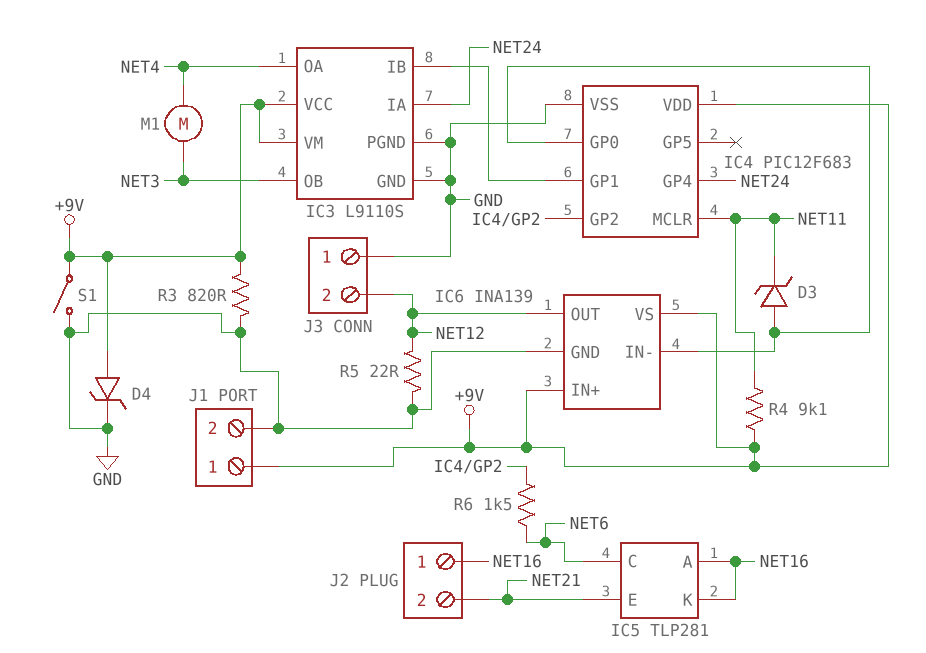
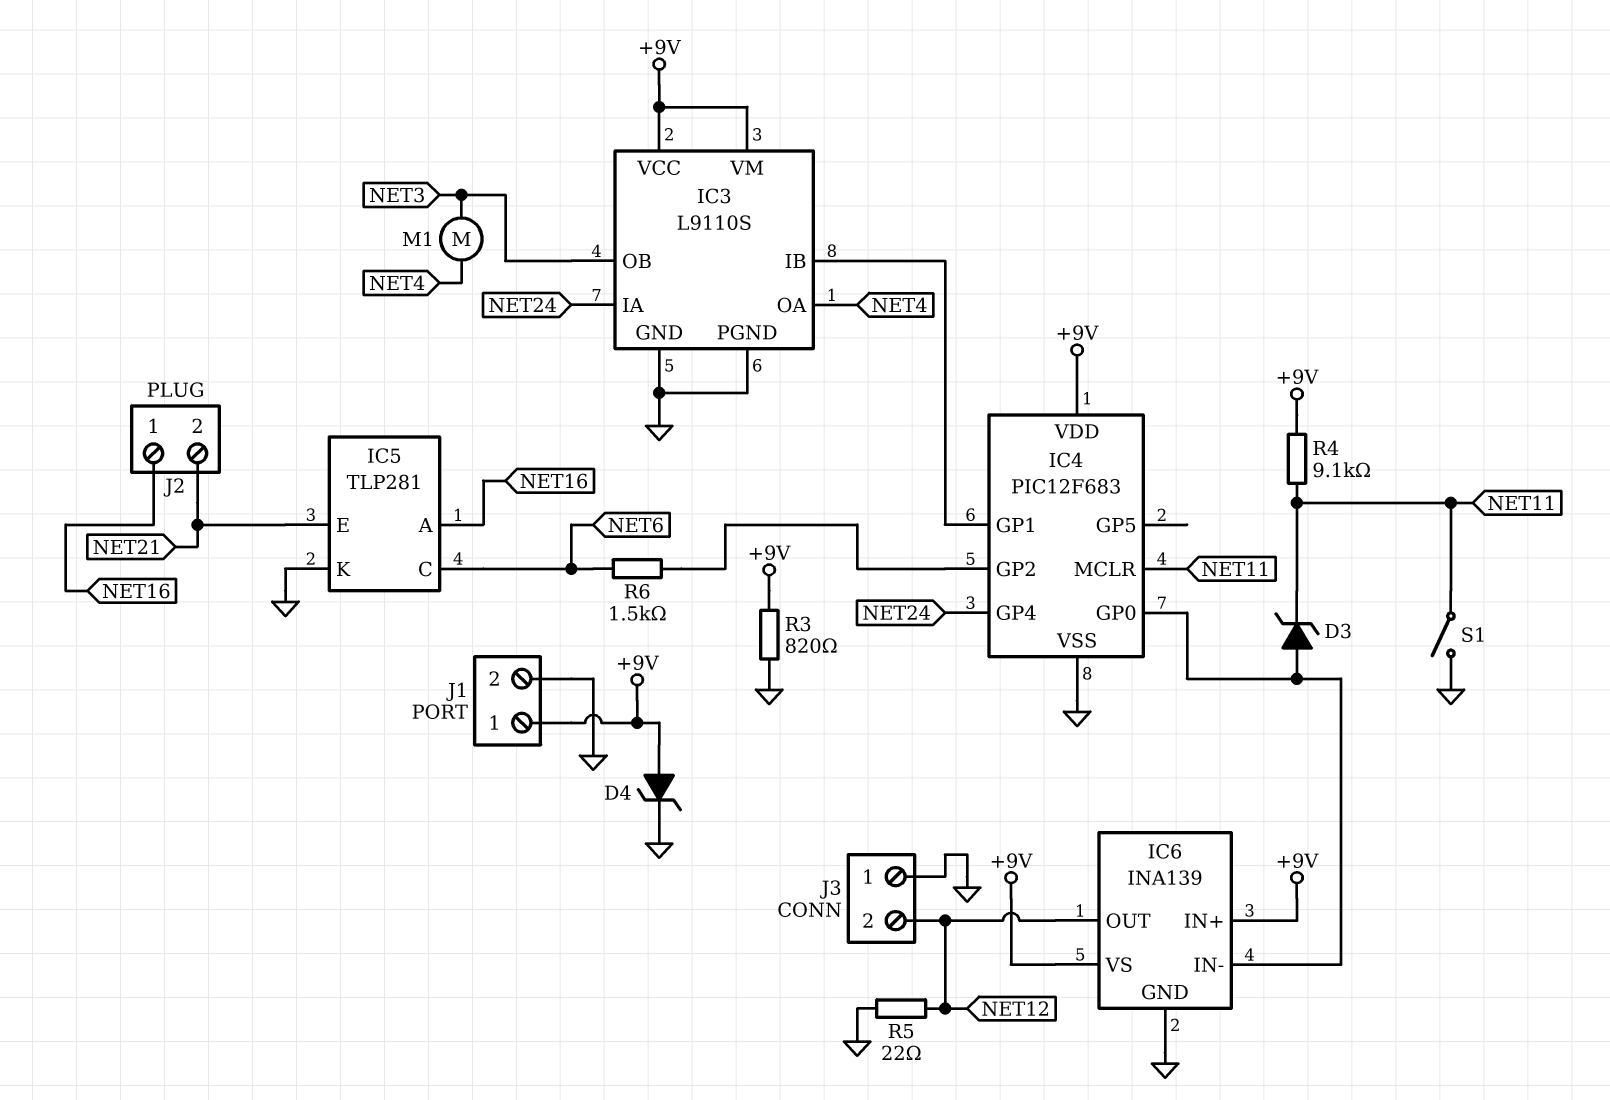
IC5 pin K: NET16 -> GND
S1: switch (+9V, GND) -> switch (GND, NET11)

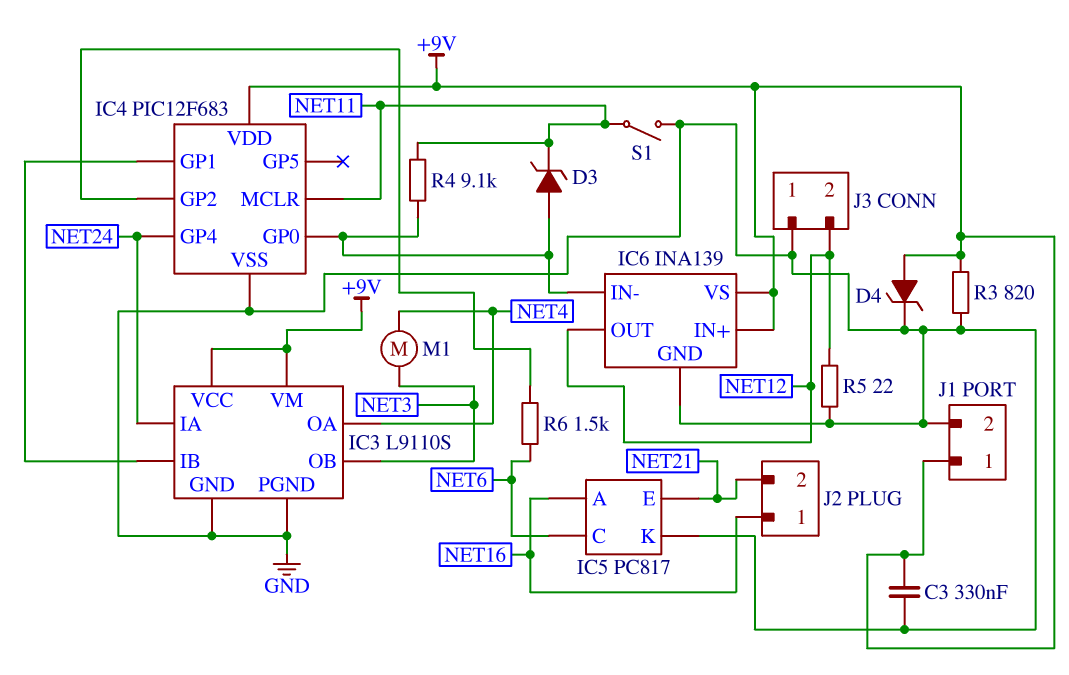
C3: none -> 330nF (+9V, GND)
IC5: TLP281 -> PC817
R4: 9.1k (+9V, NET11) -> 9.1k (IC4/GP0, NET11)

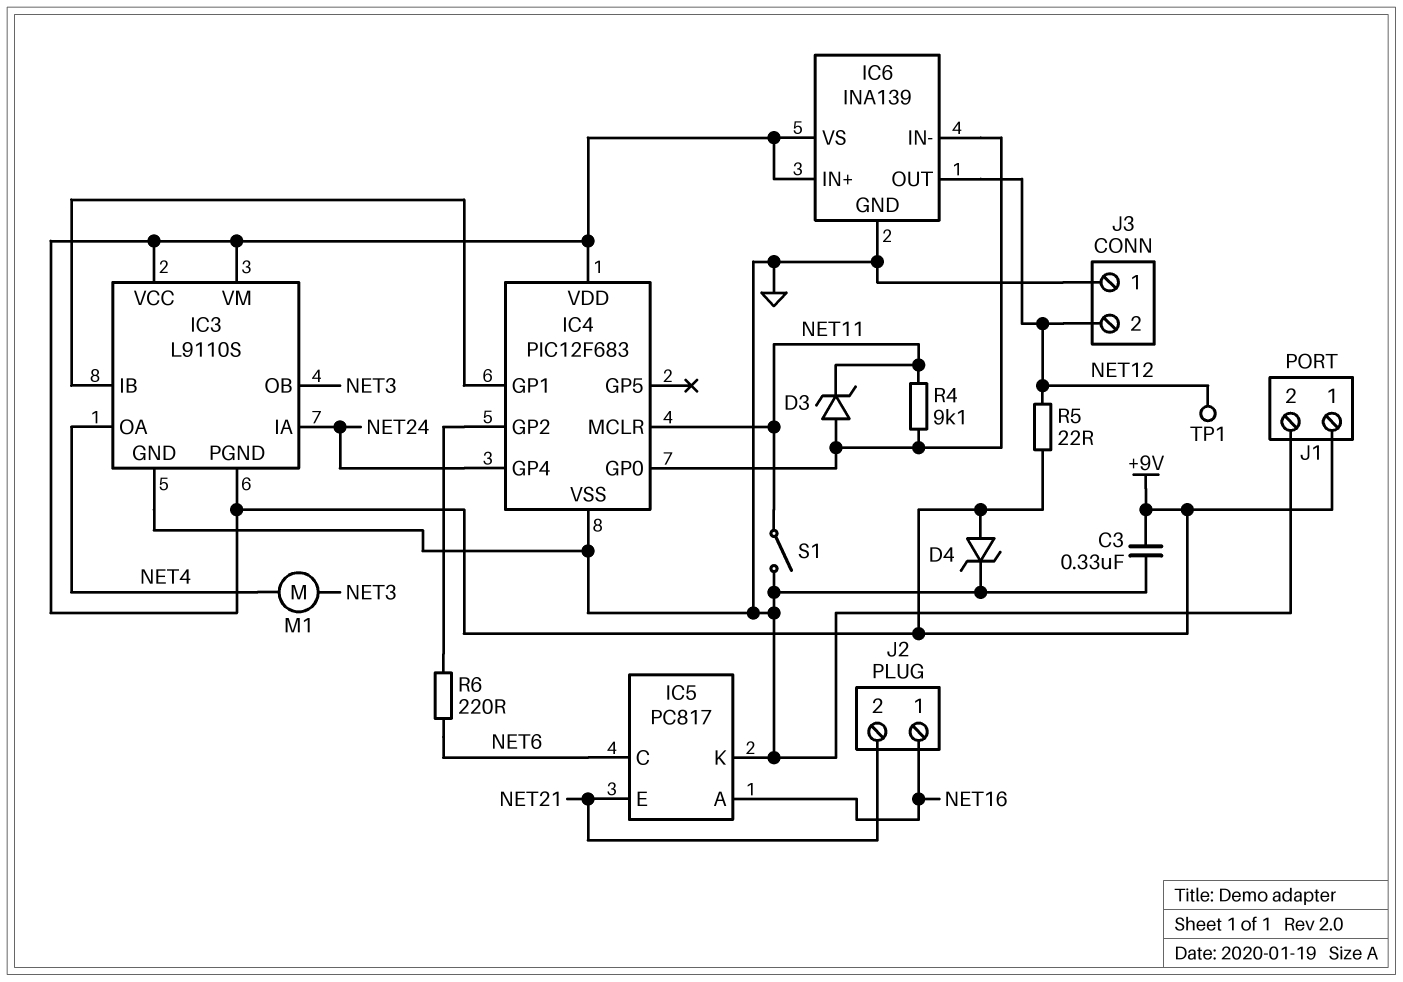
IC3 pin PGND: GND -> +9V
R3: 820 (+9V, GND) -> none
R5: 22 (GND, NET12) -> 22 (+9V, NET12)
R6: 1.5k (IC4/GP2, NET6) -> 220 (IC4/GP2, NET6)
TP1: none -> test point (NET12)

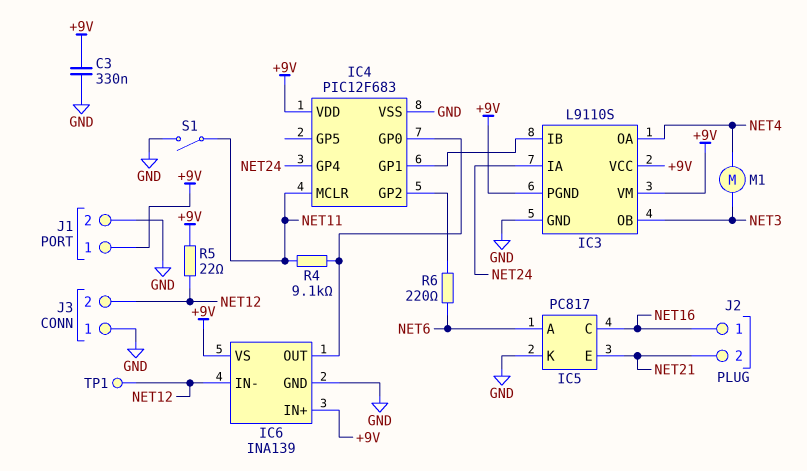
D3: zener (A IC4/GP0, K NET11) -> none
D4: zener (A +9V, K GND) -> none
IC5 pin A: NET16 -> NET6
IC5 pin C: NET6 -> NET16
IC6 pin IN-: IC4/GP0 -> NET12
IC6 pin OUT: NET12 -> IC4/GP0

